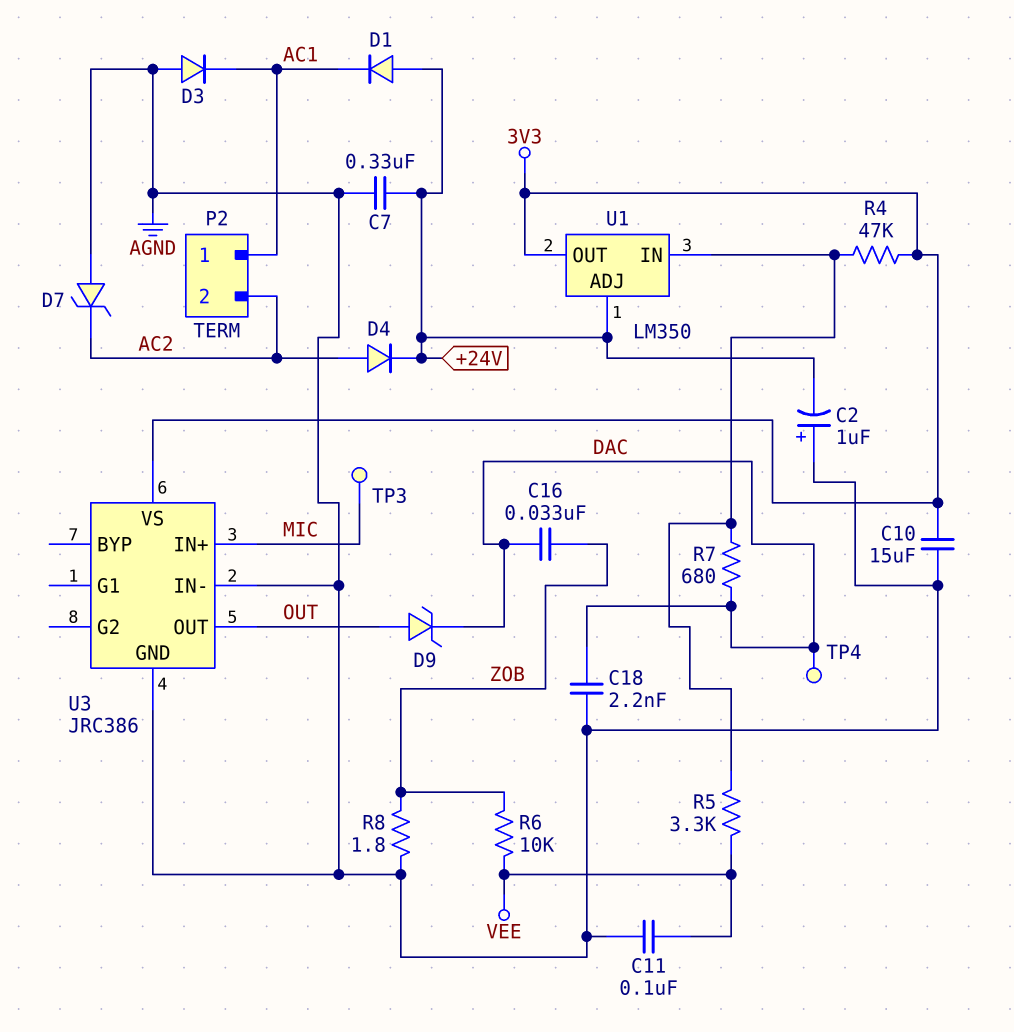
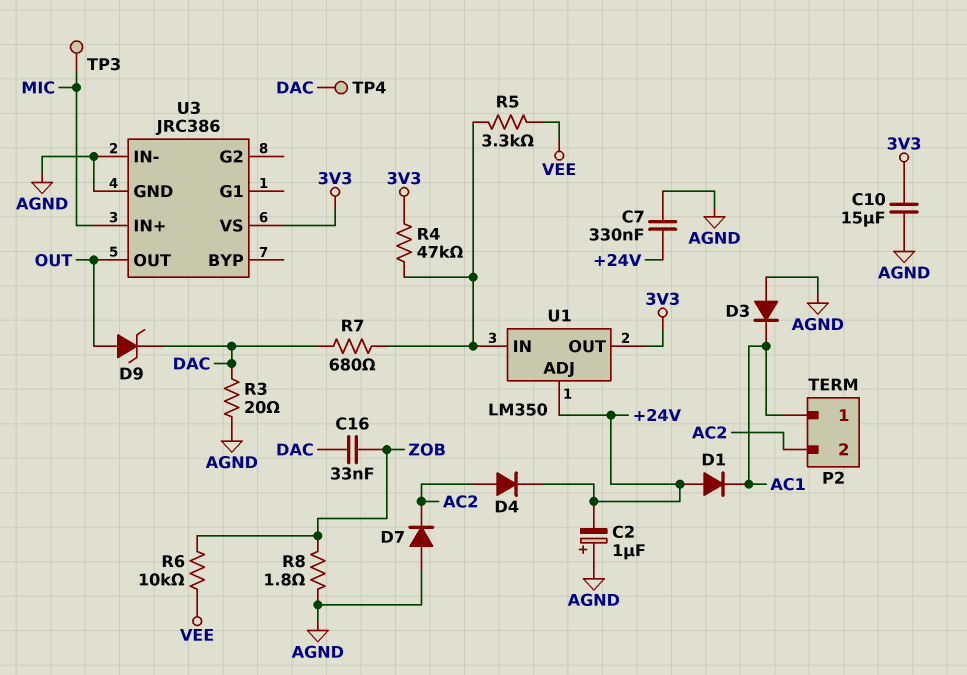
C11: 100nF (AGND, VEE) -> none
C18: 2.2nF (AGND, DAC) -> none
D7: zener (A AGND, K AC2) -> diode (A AGND, K AC2)
R3: none -> 20 (AGND, DAC)

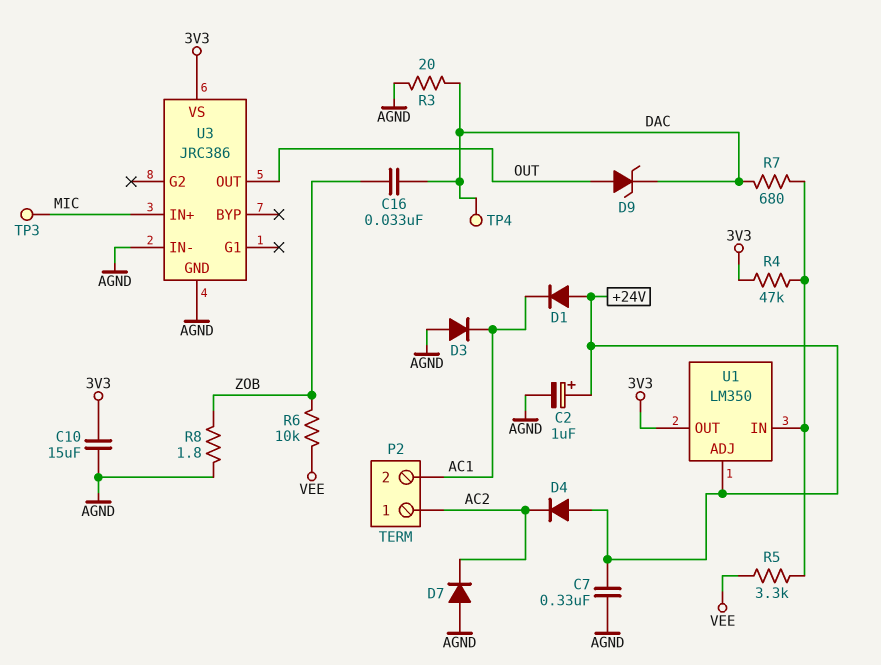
C2: 1uF (plus AGND, minus +24V) -> 1uF (plus +24V, minus AGND)
D4: diode (A AC2, K +24V) -> diode (A +24V, K AC2)
P2 pin 1: AC1 -> AC2
P2 pin 2: AC2 -> AC1

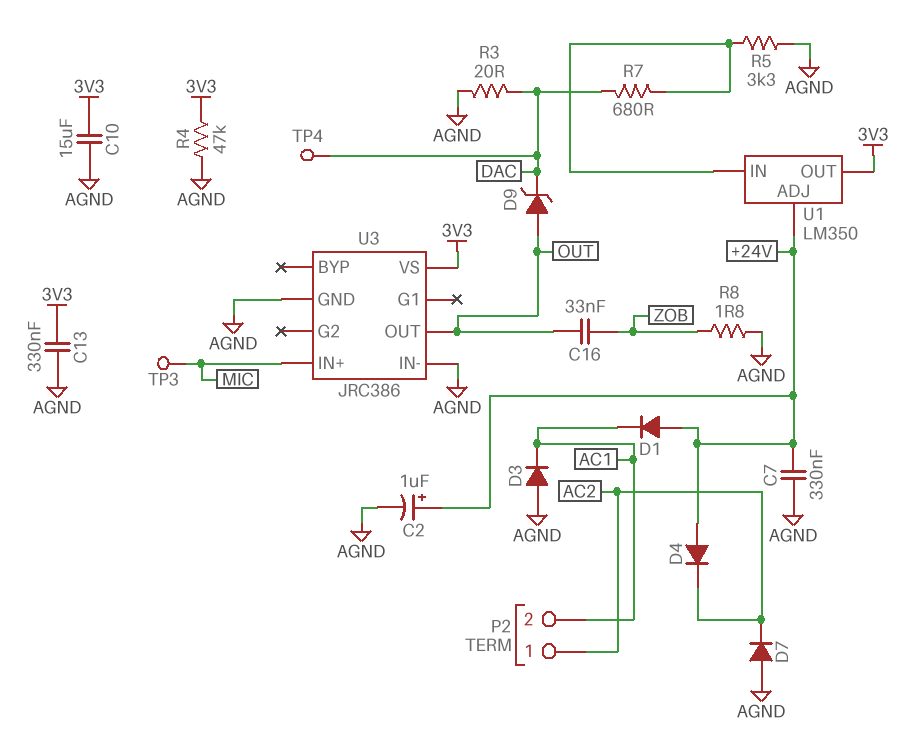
C13: none -> 330nF (3V3, AGND)
C16: 33nF (DAC, ZOB) -> 33nF (OUT, ZOB)
R4: 47k (3V3, U1/IN) -> 47k (3V3, AGND)
R5: 3.3k (U1/IN, VEE) -> 3.3k (AGND, U1/IN)
R6: 10k (VEE, ZOB) -> none

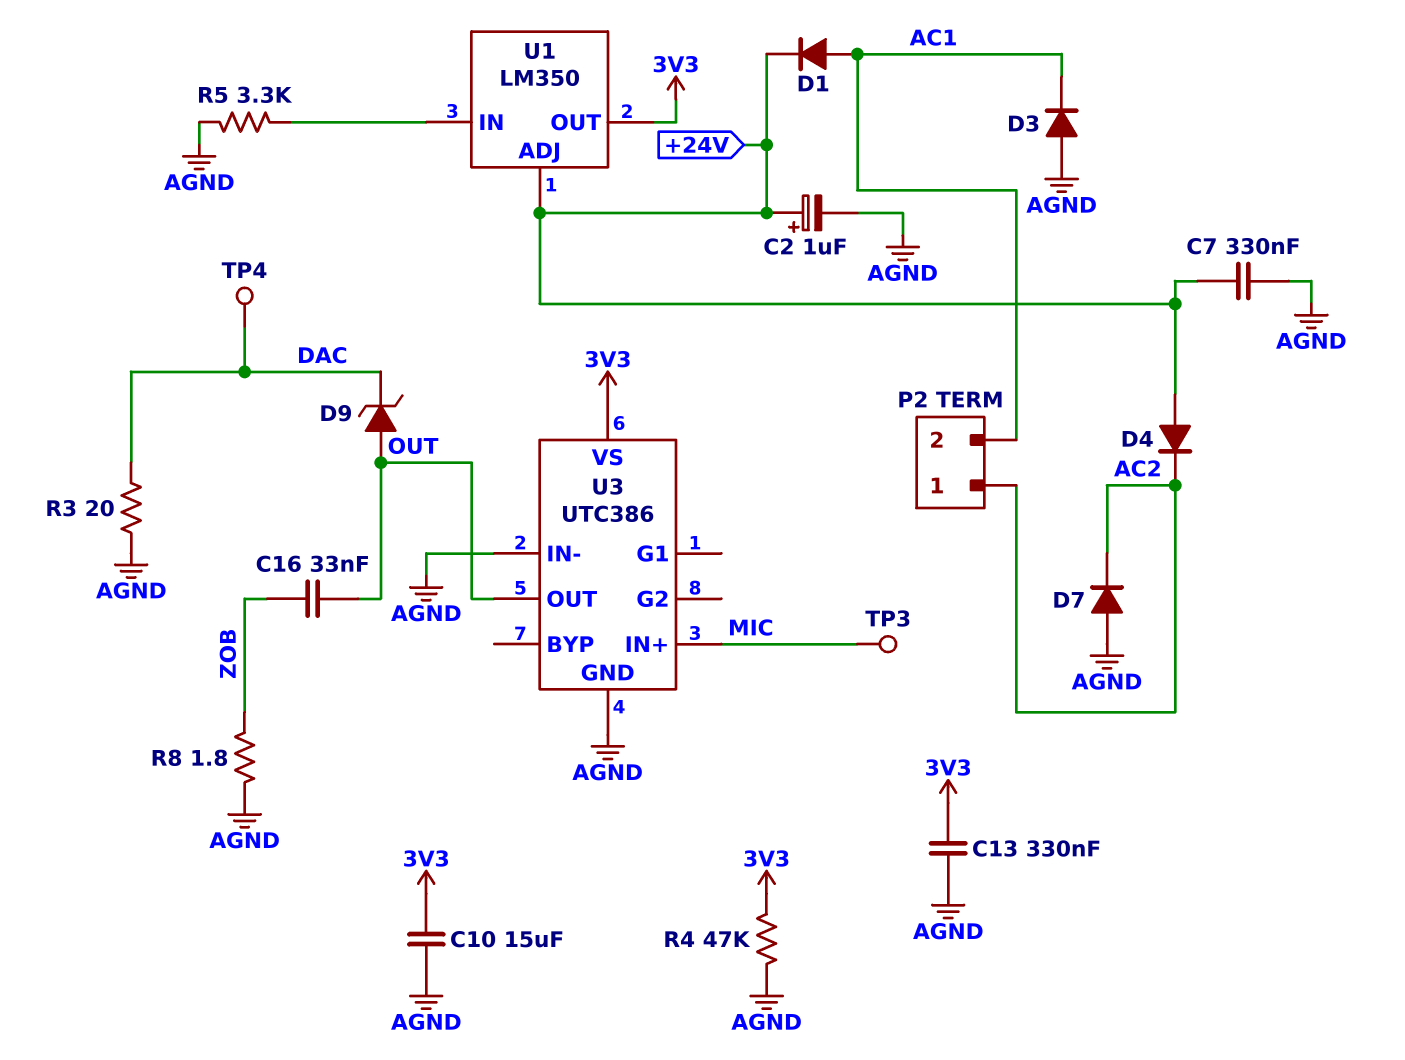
D1: diode (A +24V, K AC1) -> diode (A AC1, K +24V)
R7: 680 (DAC, U1/IN) -> none
U3: JRC386 -> UTC386

